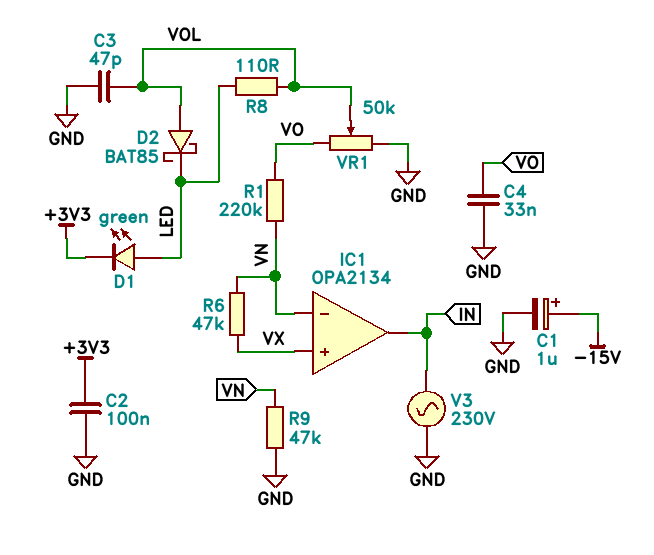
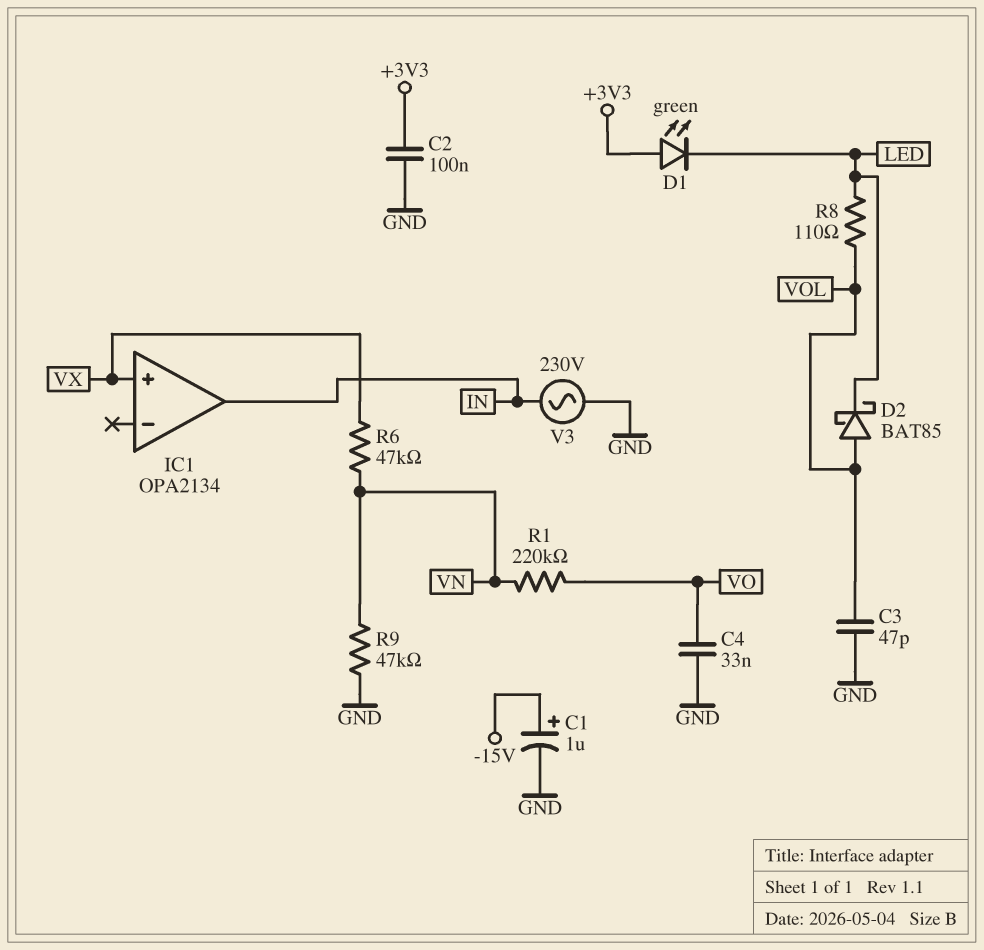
D1: LED green (A LED, K +3V3) -> LED green (A +3V3, K LED)
IC1 pin in-: VN -> none
VR1: 50k (GND, VO, wiper VOL) -> none

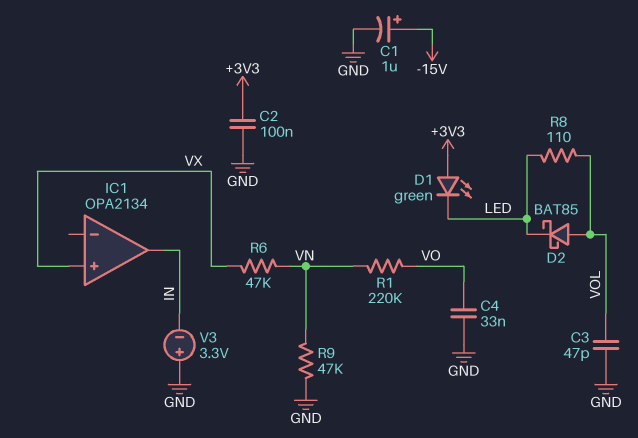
V3: AC 230V (GND, IN) -> 3.3V (plus GND, minus IN)

